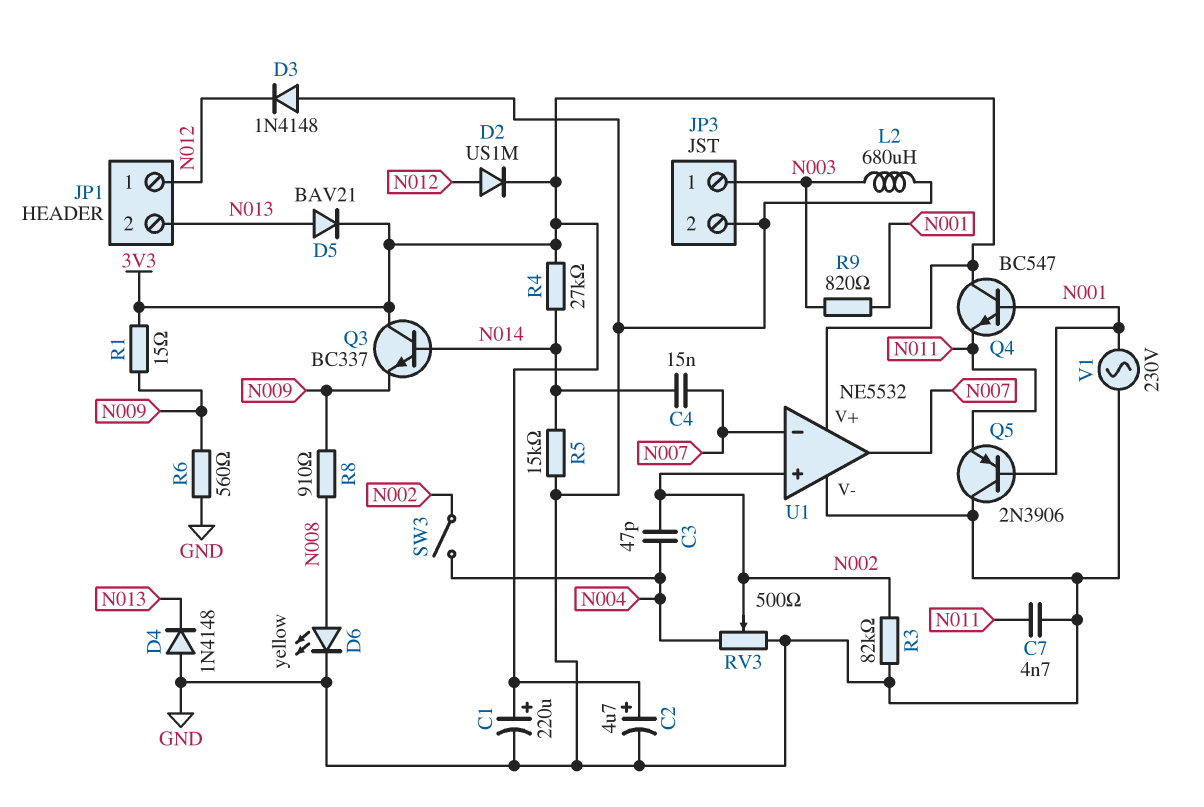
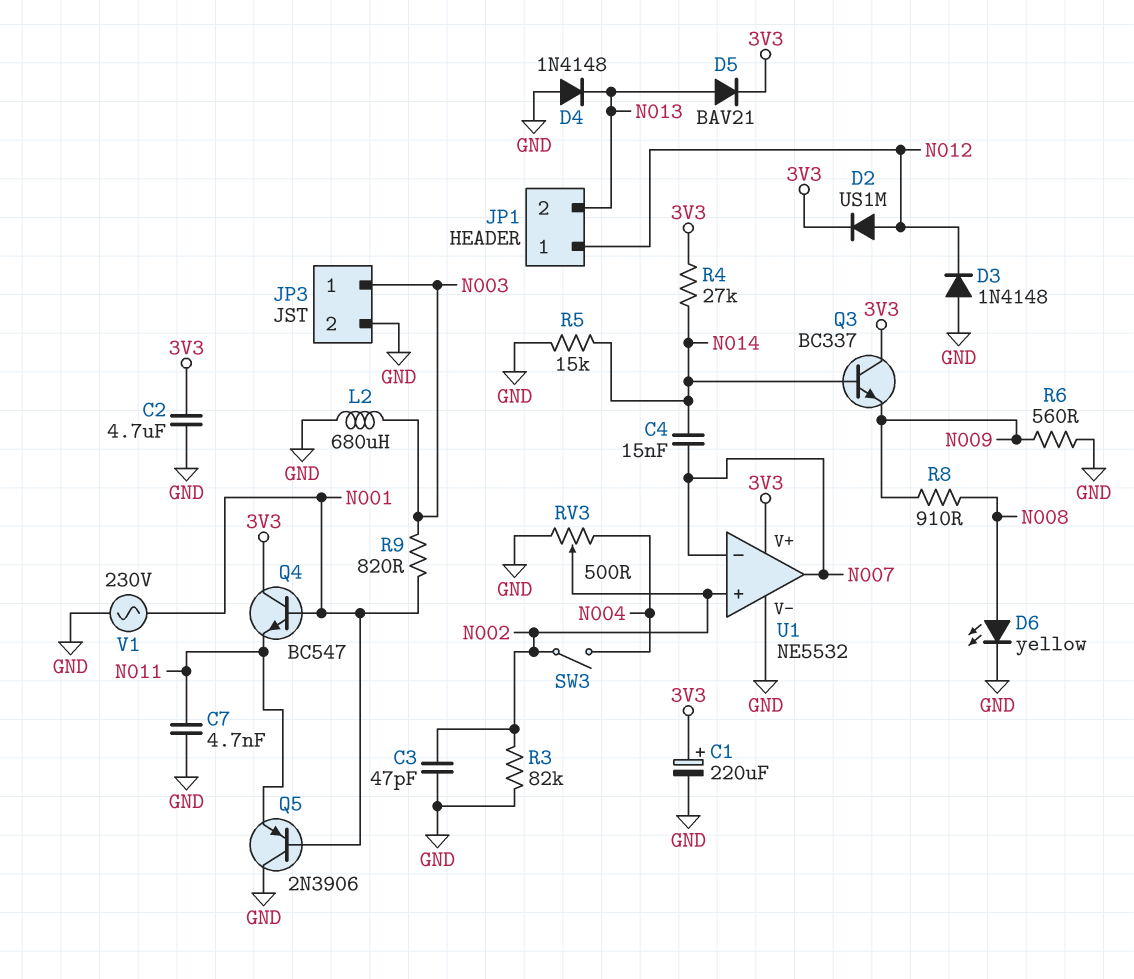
C2: 4.7uF (plus 3V3, minus GND) -> 4.7uF (3V3, GND)
C3: 47pF (N002, N004) -> 47pF (GND, N002)
R1: 15 (3V3, N009) -> none

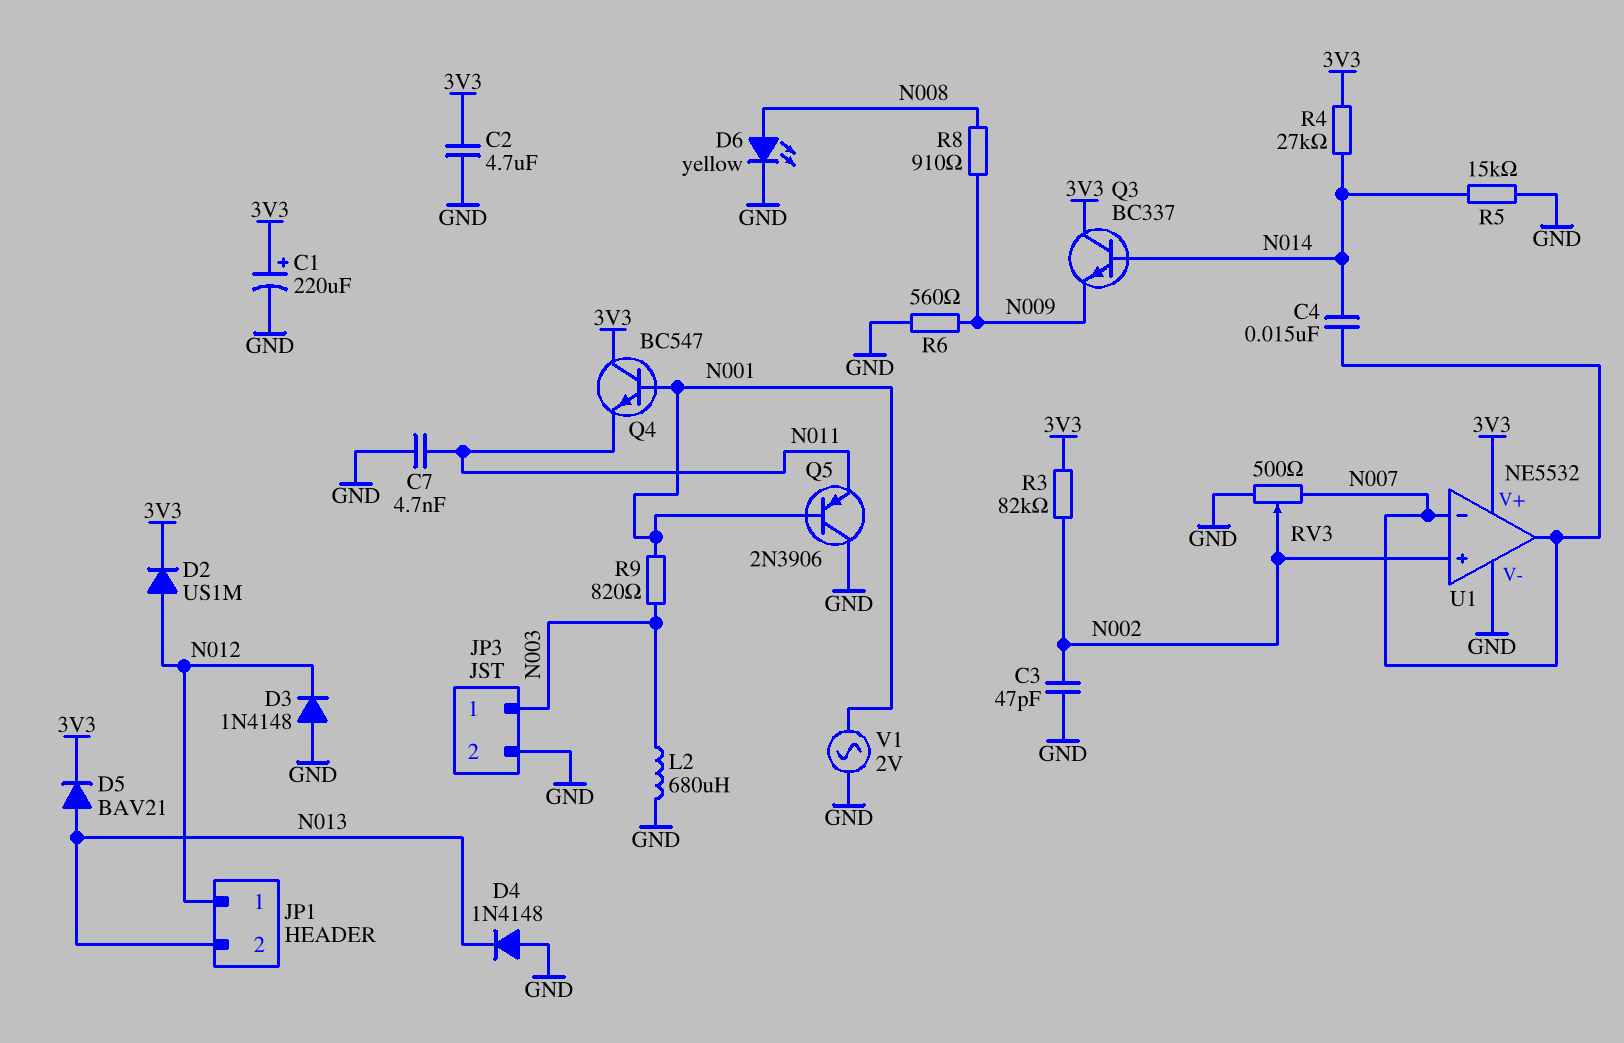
R3: 82k (GND, N002) -> 82k (3V3, N002)
RV3: 500 (GND, N004, wiper N002) -> 500 (GND, N007, wiper N002)
SW3: switch (N002, N004) -> none
V1: AC 230V (GND, N001) -> AC 2V (GND, N001)

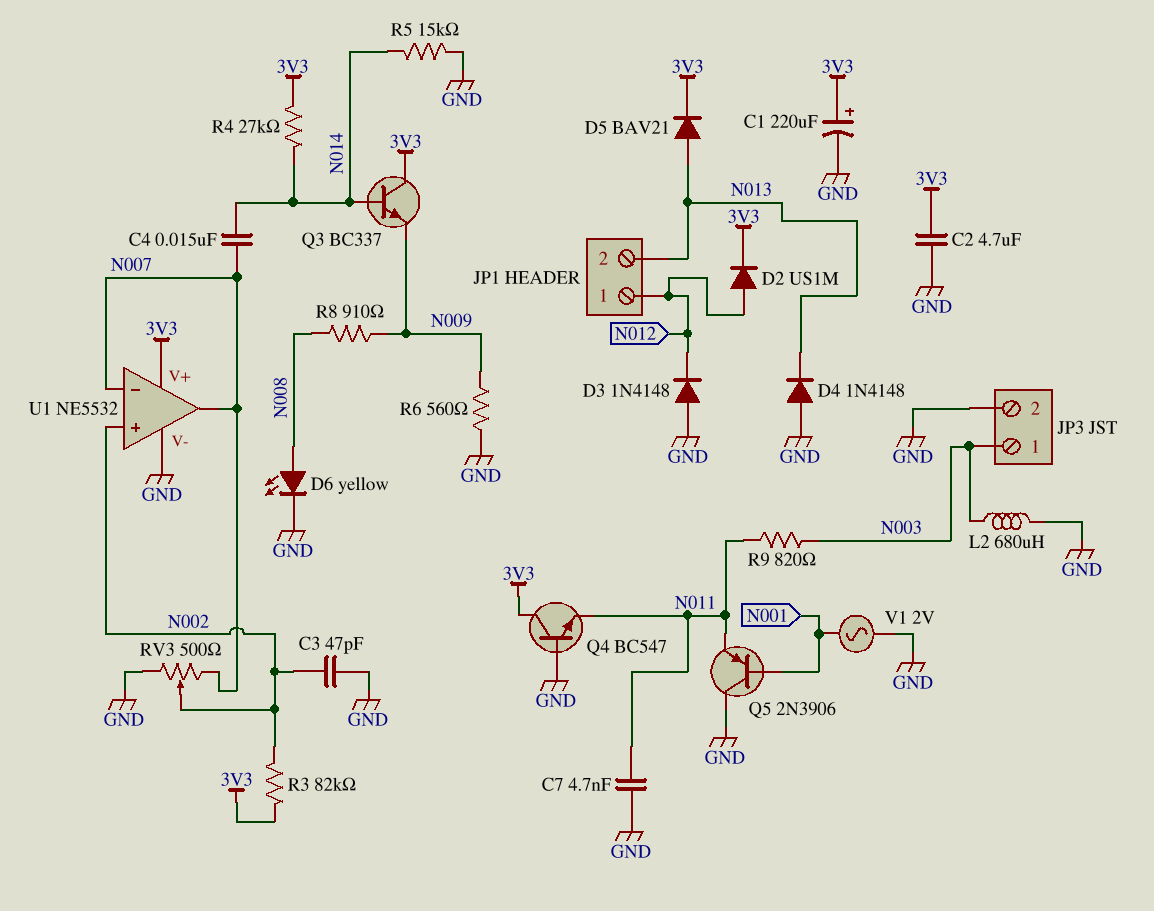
Q4: NPN BC547 (B N001, C 3V3, E N011) -> NPN BC547 (B GND, C 3V3, E N011)
R9: 820 (N001, N003) -> 820 (N003, N011)

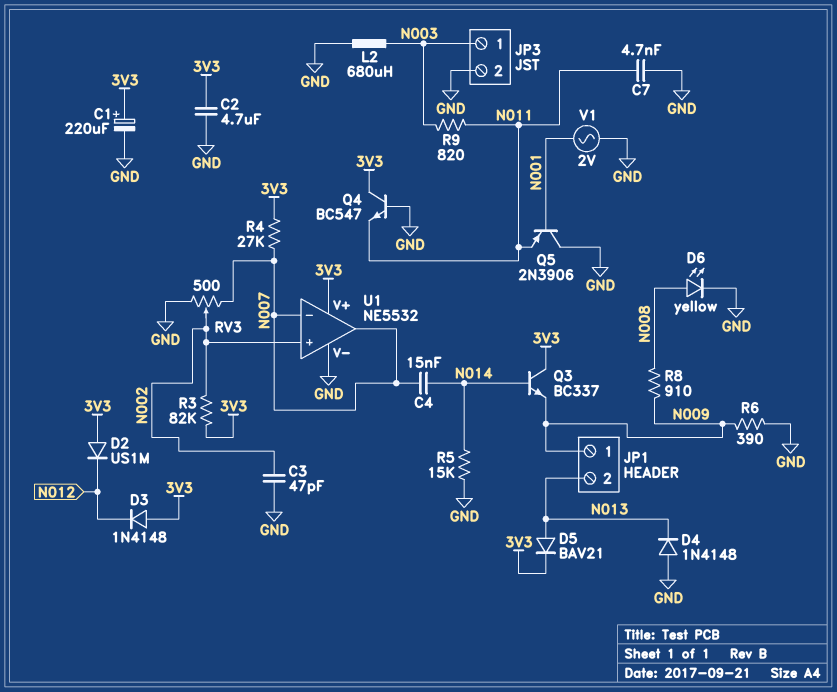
D2: diode US1M (A N012, K 3V3) -> diode US1M (A 3V3, K N012)
D3: diode 1N4148 (A GND, K N012) -> diode 1N4148 (A 3V3, K N012)
JP1 pin 1: N012 -> N009
R4: 27k (3V3, N014) -> 27k (3V3, N007)
R6: 560 (GND, N009) -> 390 (GND, N009)

